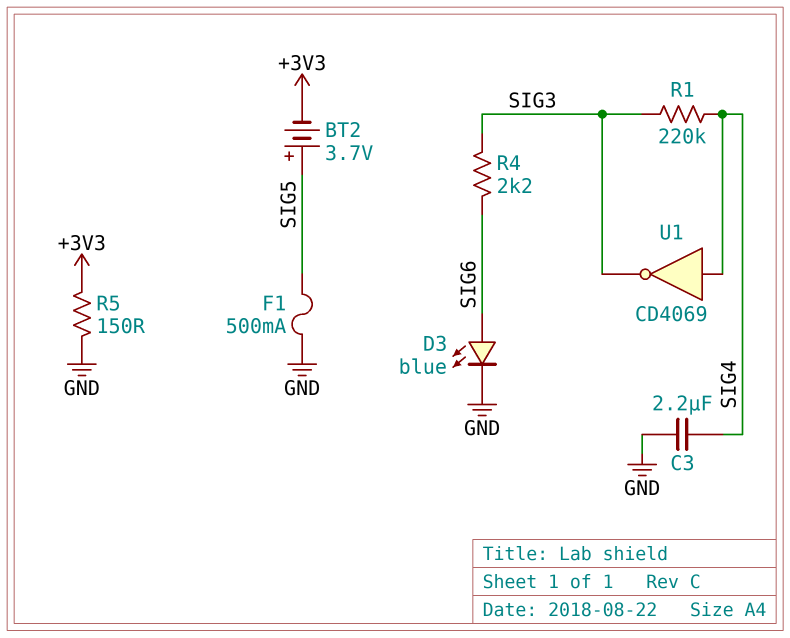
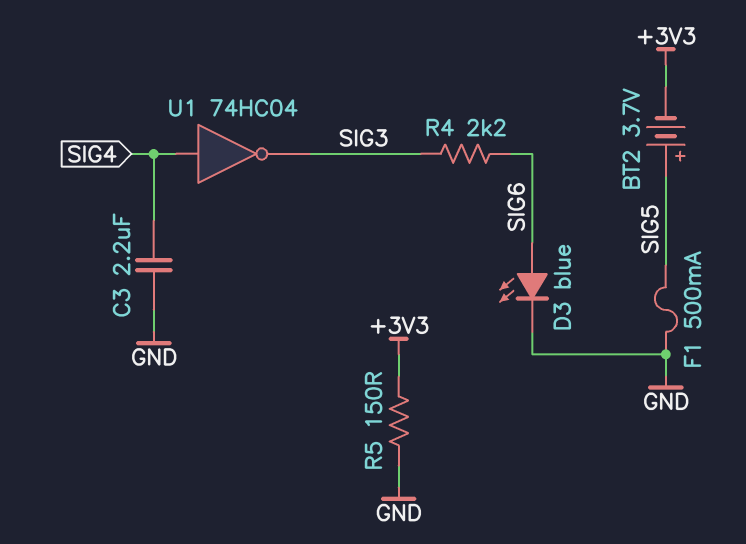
R1: 220k (SIG3, SIG4) -> none
U1: NOT CD4069 (in SIG4, out SIG3) -> NOT 74HC04 (in SIG4, out SIG3)

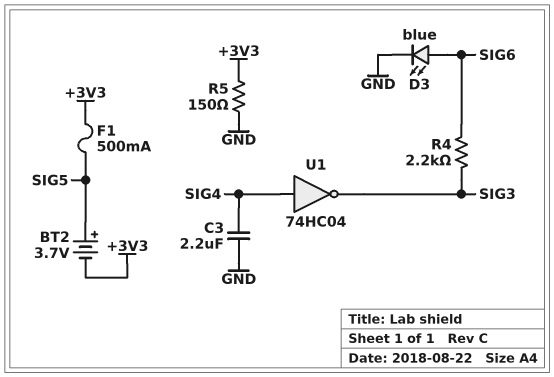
F1: 500mA (GND, SIG5) -> 500mA (+3V3, SIG5)

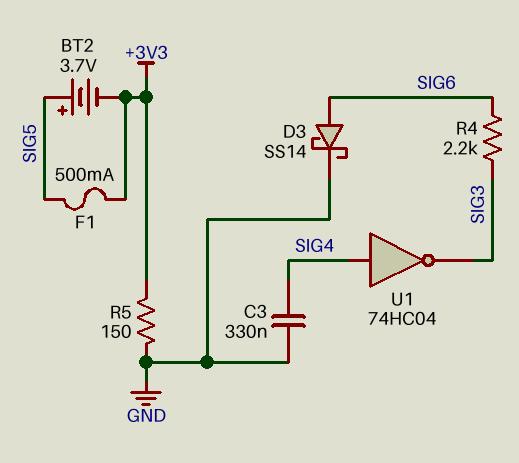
C3: 2.2uF (GND, SIG4) -> 330nF (GND, SIG4)
D3: LED blue (A SIG6, K GND) -> schottky SS14 (A SIG6, K GND)

